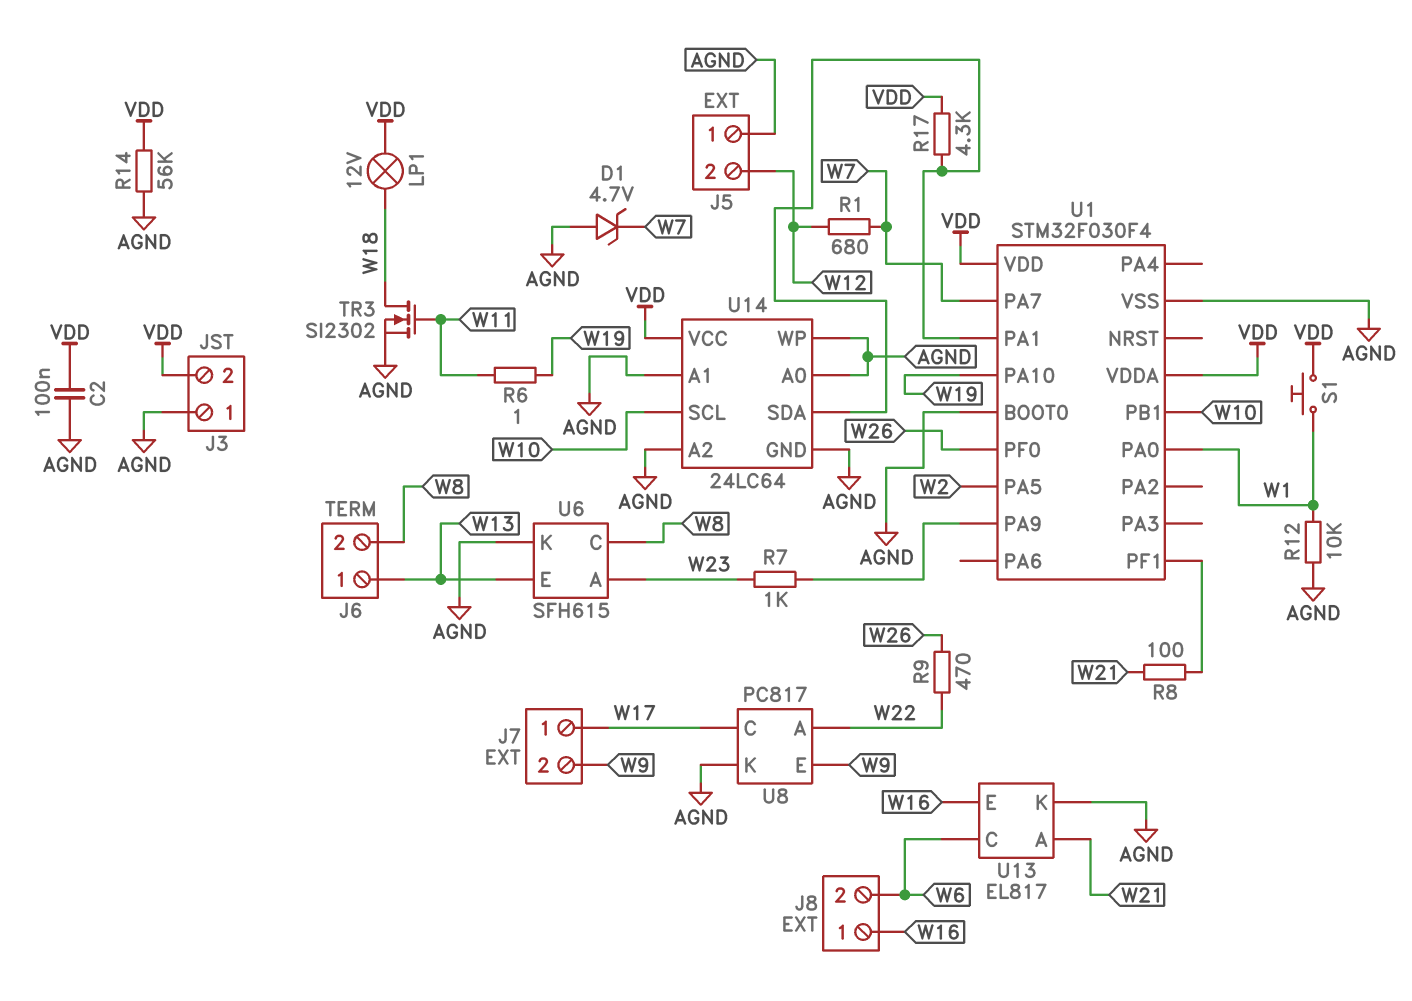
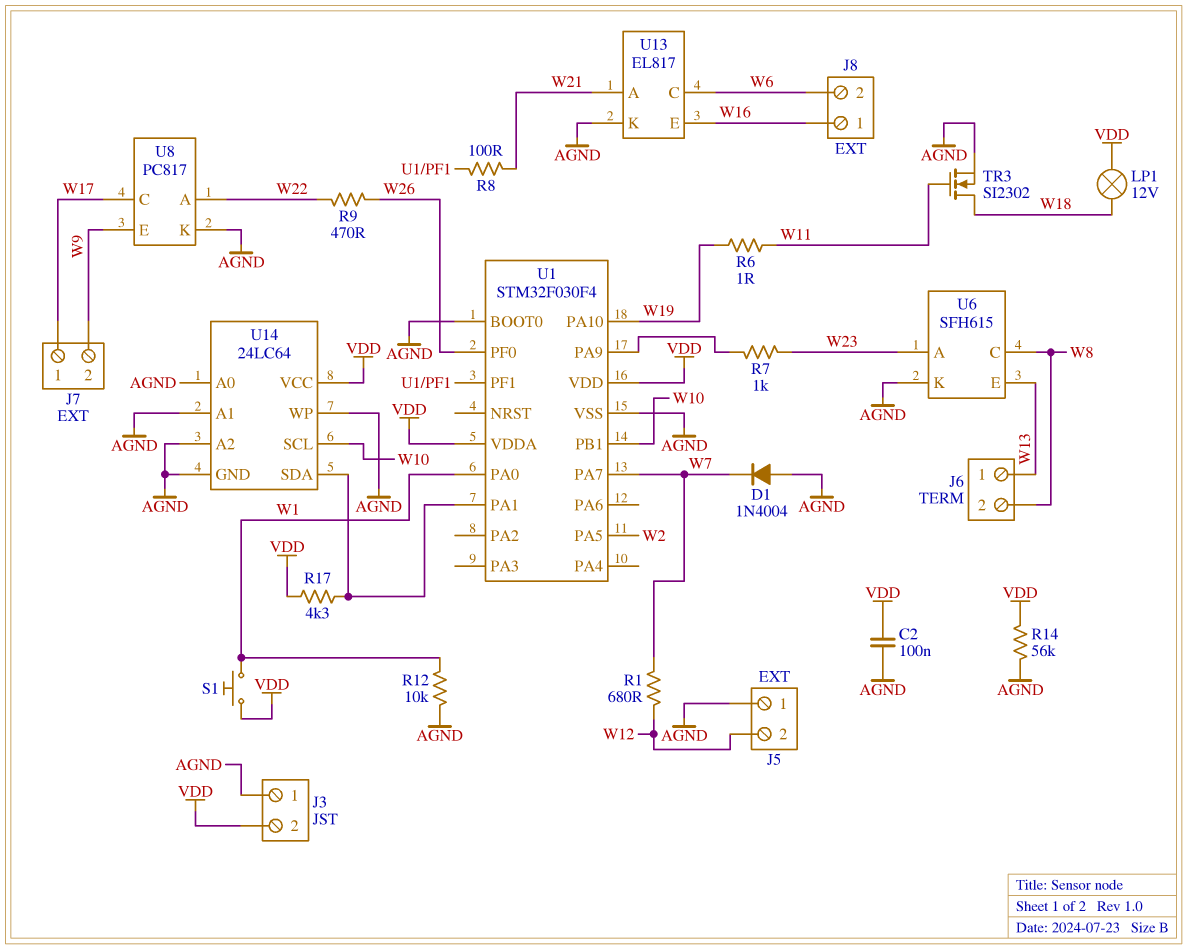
D1: zener 4.7V (A AGND, K W7) -> diode 1N4004 (A AGND, K W7)

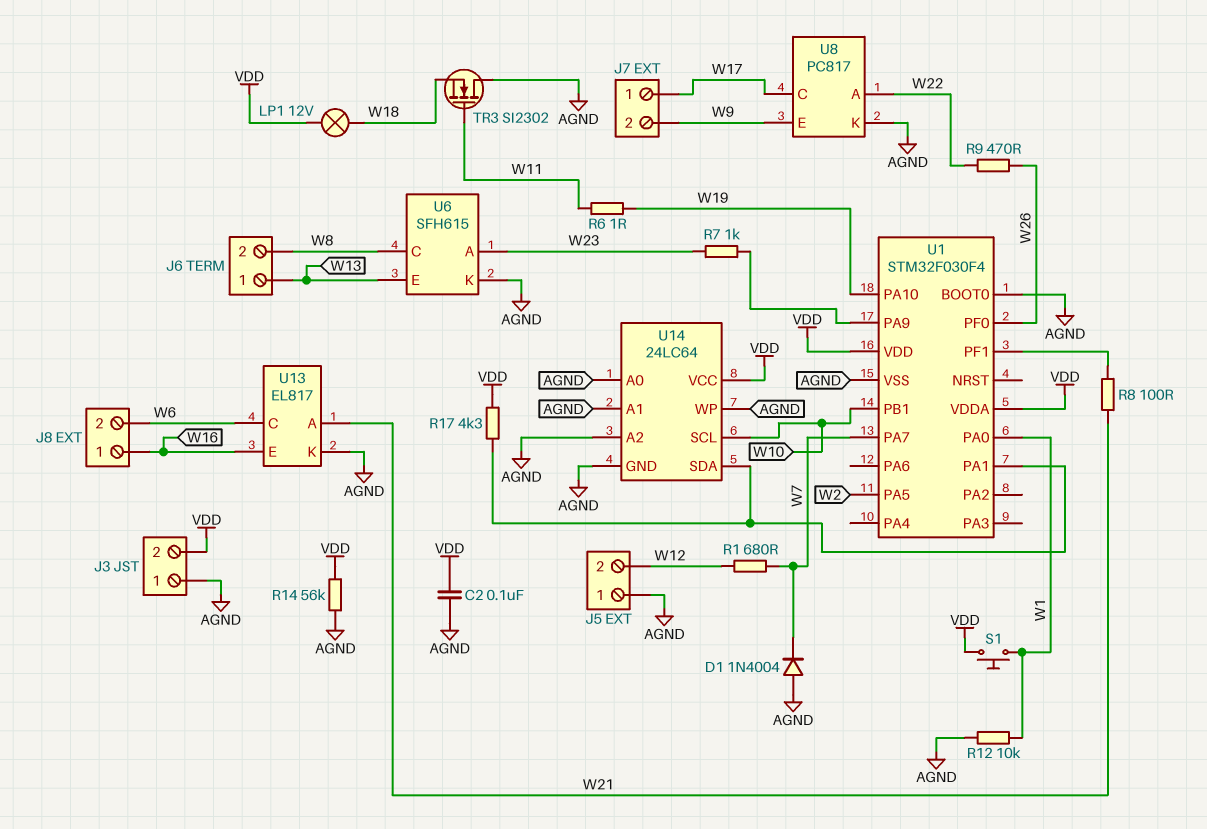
TR3: NMOS SI2302 (G W11, D W18, S AGND) -> NMOS SI2302 (G W11, D AGND, S W18)

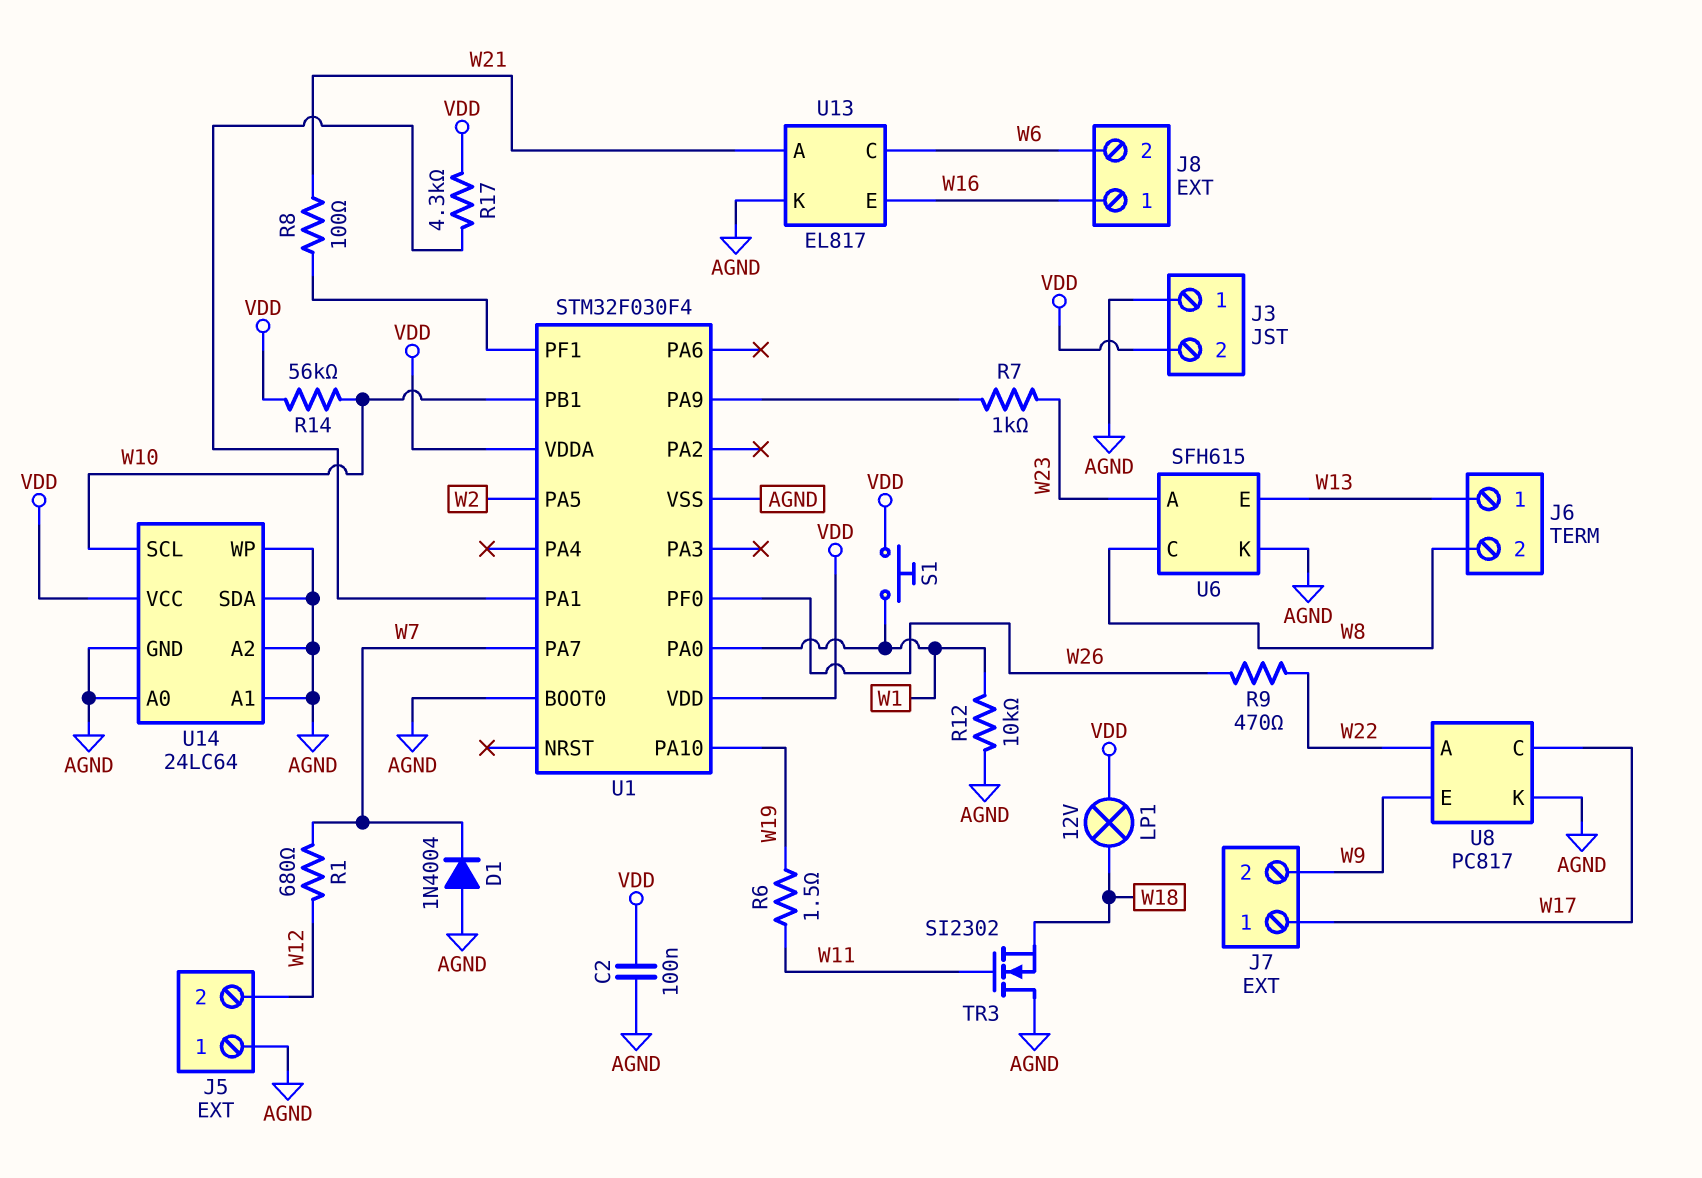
R6: 1 (W11, W19) -> 1.5 (W11, W19)
R14: 56k (AGND, VDD) -> 56k (VDD, W10)
U14 pin SDA: U1/PA1 -> AGND

